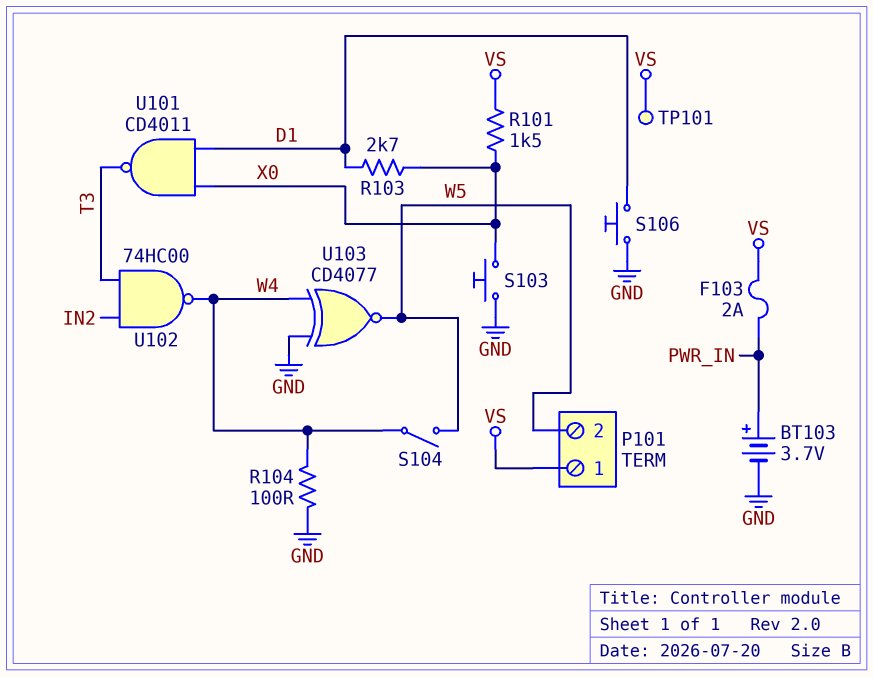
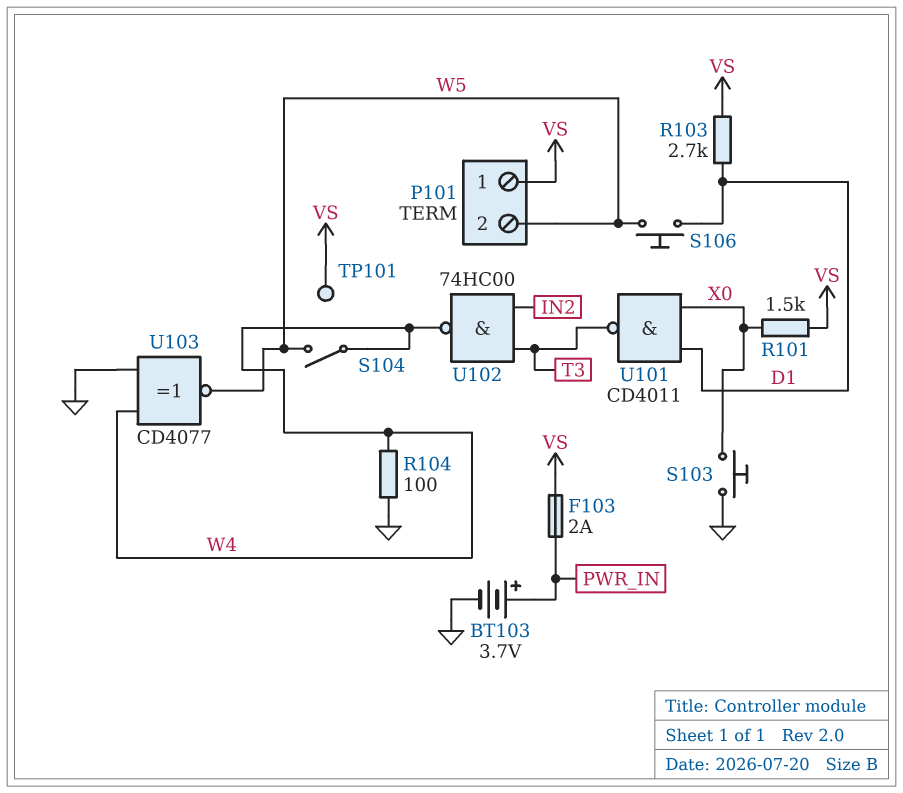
R103: 2.7k (D1, X0) -> 2.7k (D1, VS)
S106: button (D1, GND) -> button (D1, W5)

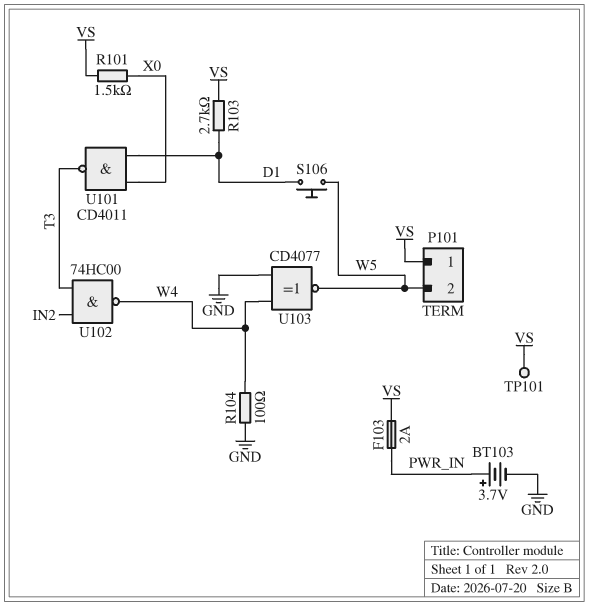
S103: button (GND, X0) -> none
S104: switch (W4, W5) -> none

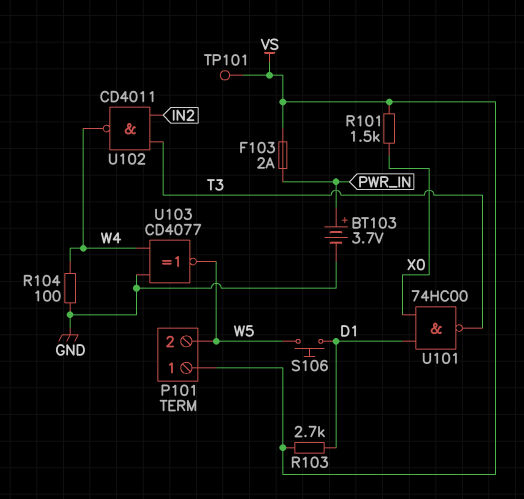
U101: NAND CD4011 (in D1, in X0, out T3) -> NAND 74HC00 (in D1, in X0, out T3)
U102: NAND 74HC00 (in IN2, in T3, out W4) -> NAND CD4011 (in IN2, in T3, out W4)

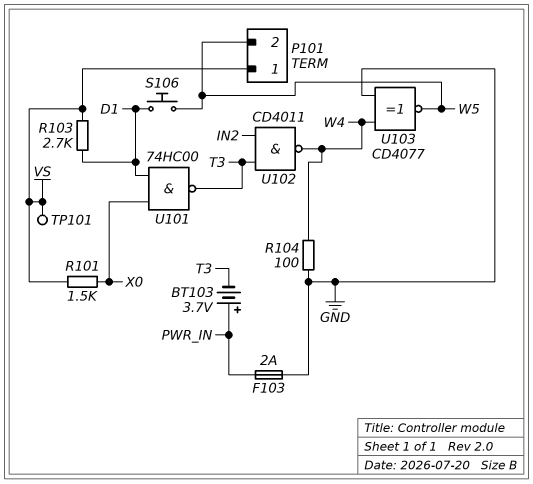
BT103: 3.7V (plus PWR_IN, minus GND) -> 3.7V (plus PWR_IN, minus T3)
F103: 2A (PWR_IN, VS) -> 2A (GND, PWR_IN)

